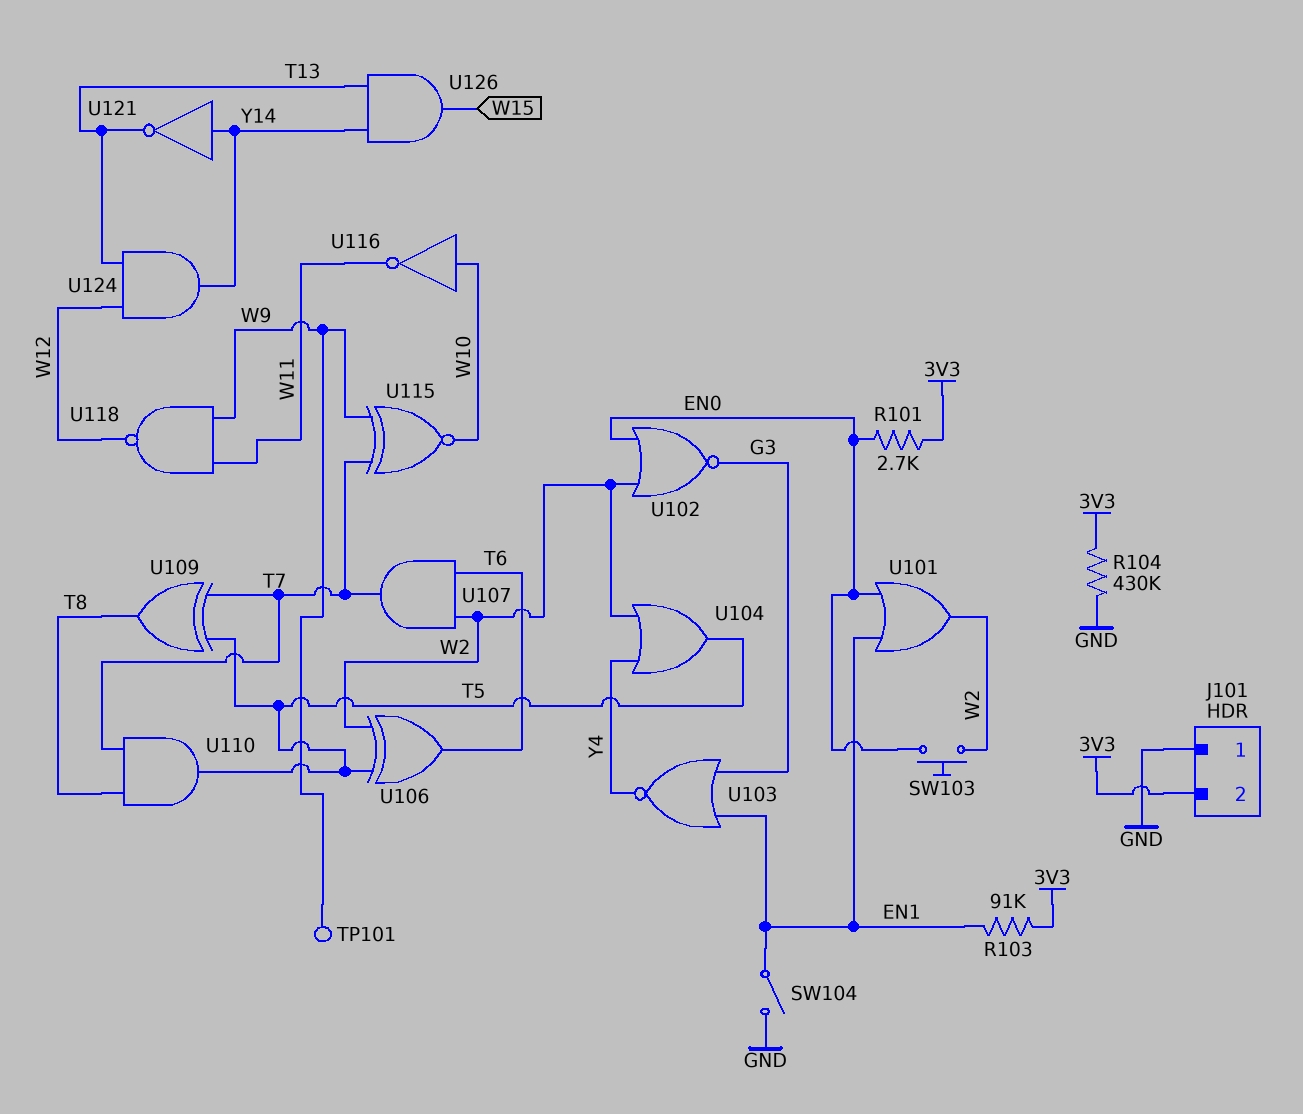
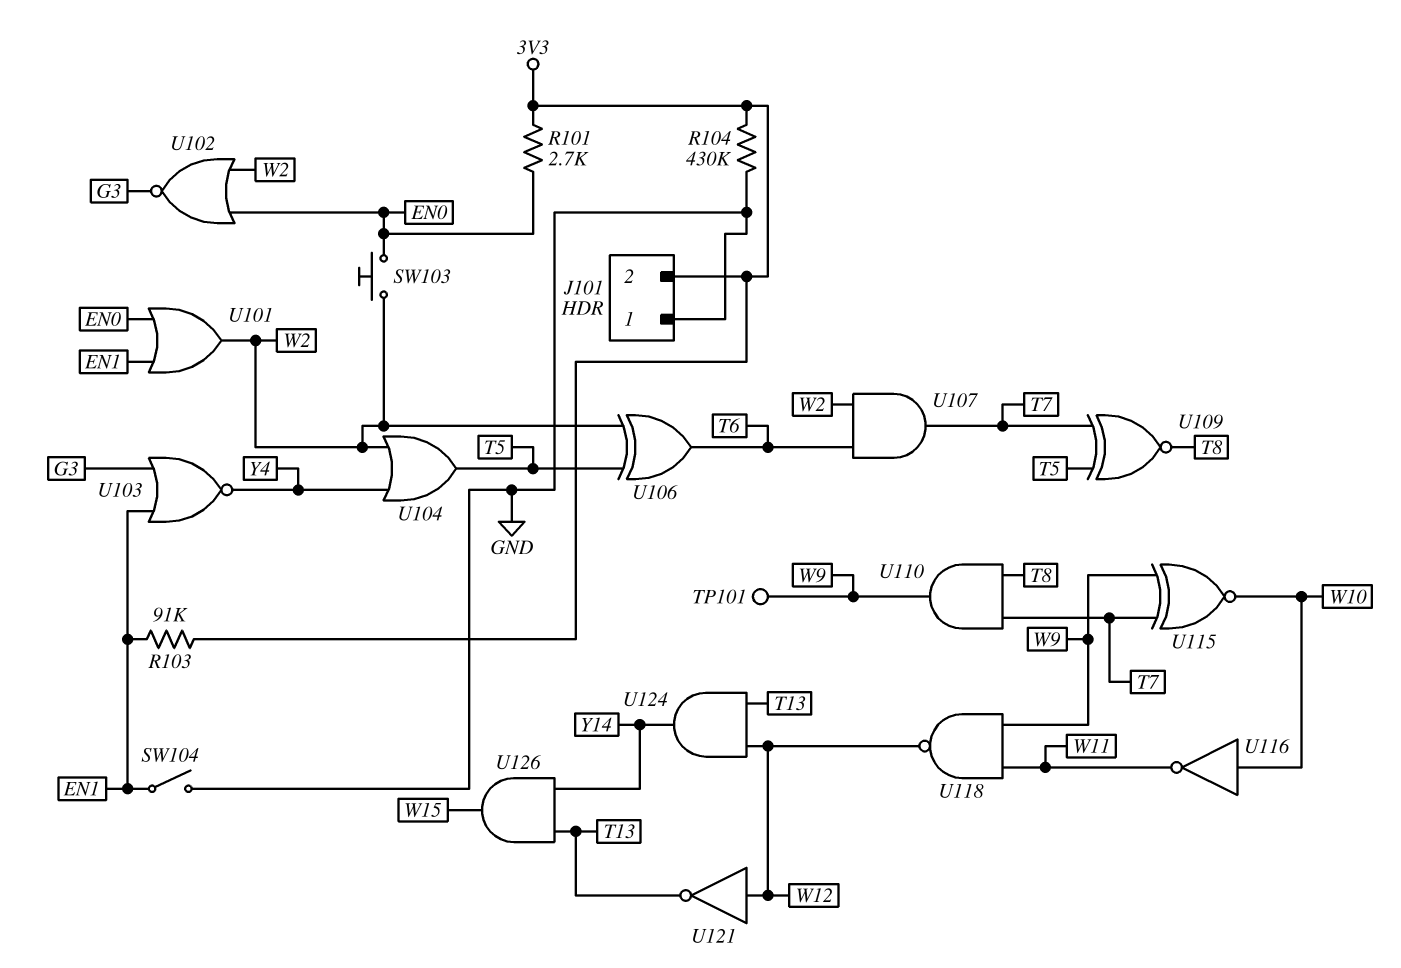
U109: XOR (in T5, in T7, out T8) -> XNOR (in T5, in T7, out T8)
U110: AND (in T7, in T8, out T5) -> AND (in T7, in T8, out W9)
U121: NOT (in Y14, out T13) -> NOT (in W12, out T13)

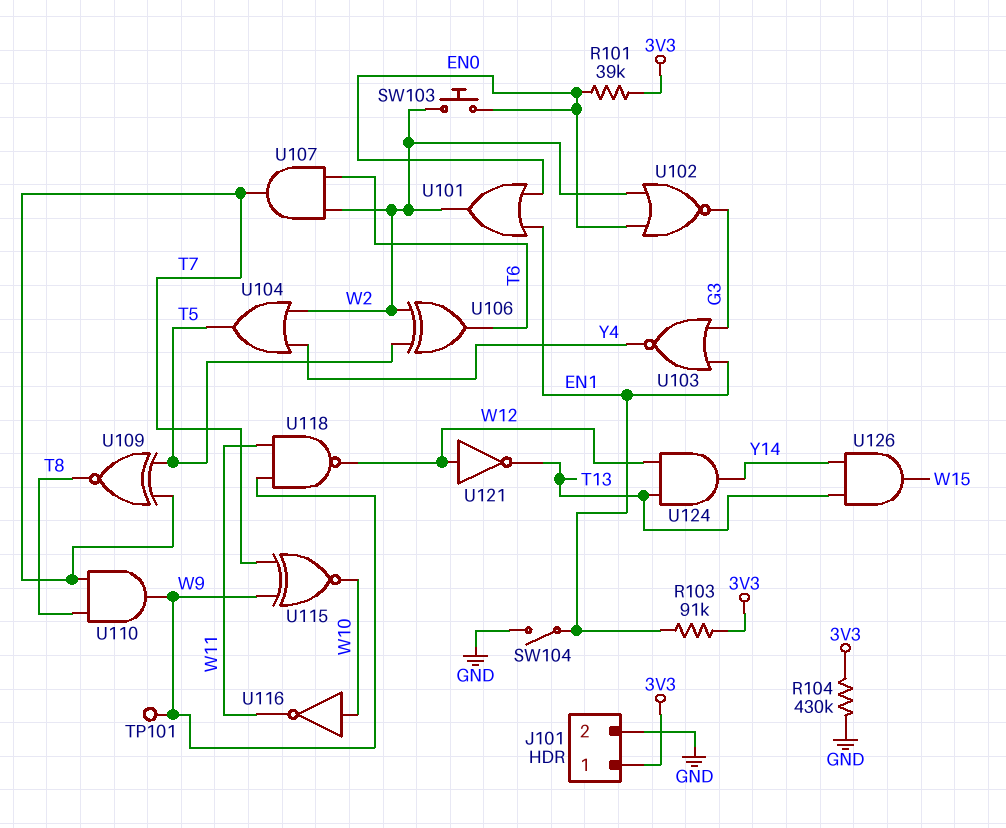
J101 pin 1: GND -> 3V3
J101 pin 2: 3V3 -> GND
R101: 2.7k (3V3, EN0) -> 39k (3V3, EN0)

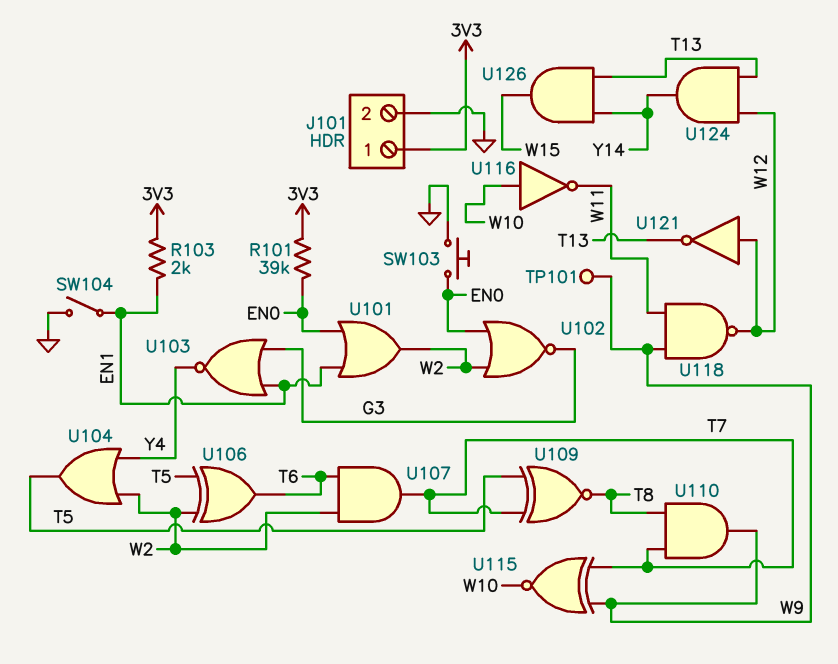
R103: 91k (3V3, EN1) -> 2k (3V3, EN1)
R104: 430k (3V3, GND) -> none
SW103: button (EN0, W2) -> button (EN0, GND)

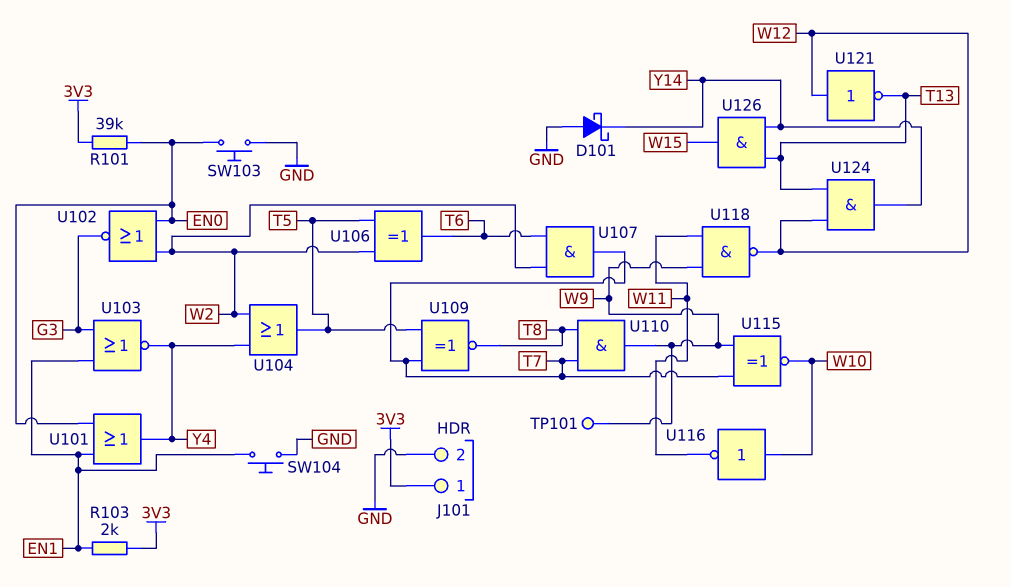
D101: none -> schottky (A GND, K Y14)
SW104: switch (EN1, GND) -> button (EN1, GND)
U101: OR (in EN0, in EN1, out W2) -> OR (in EN0, in EN1, out Y4)

